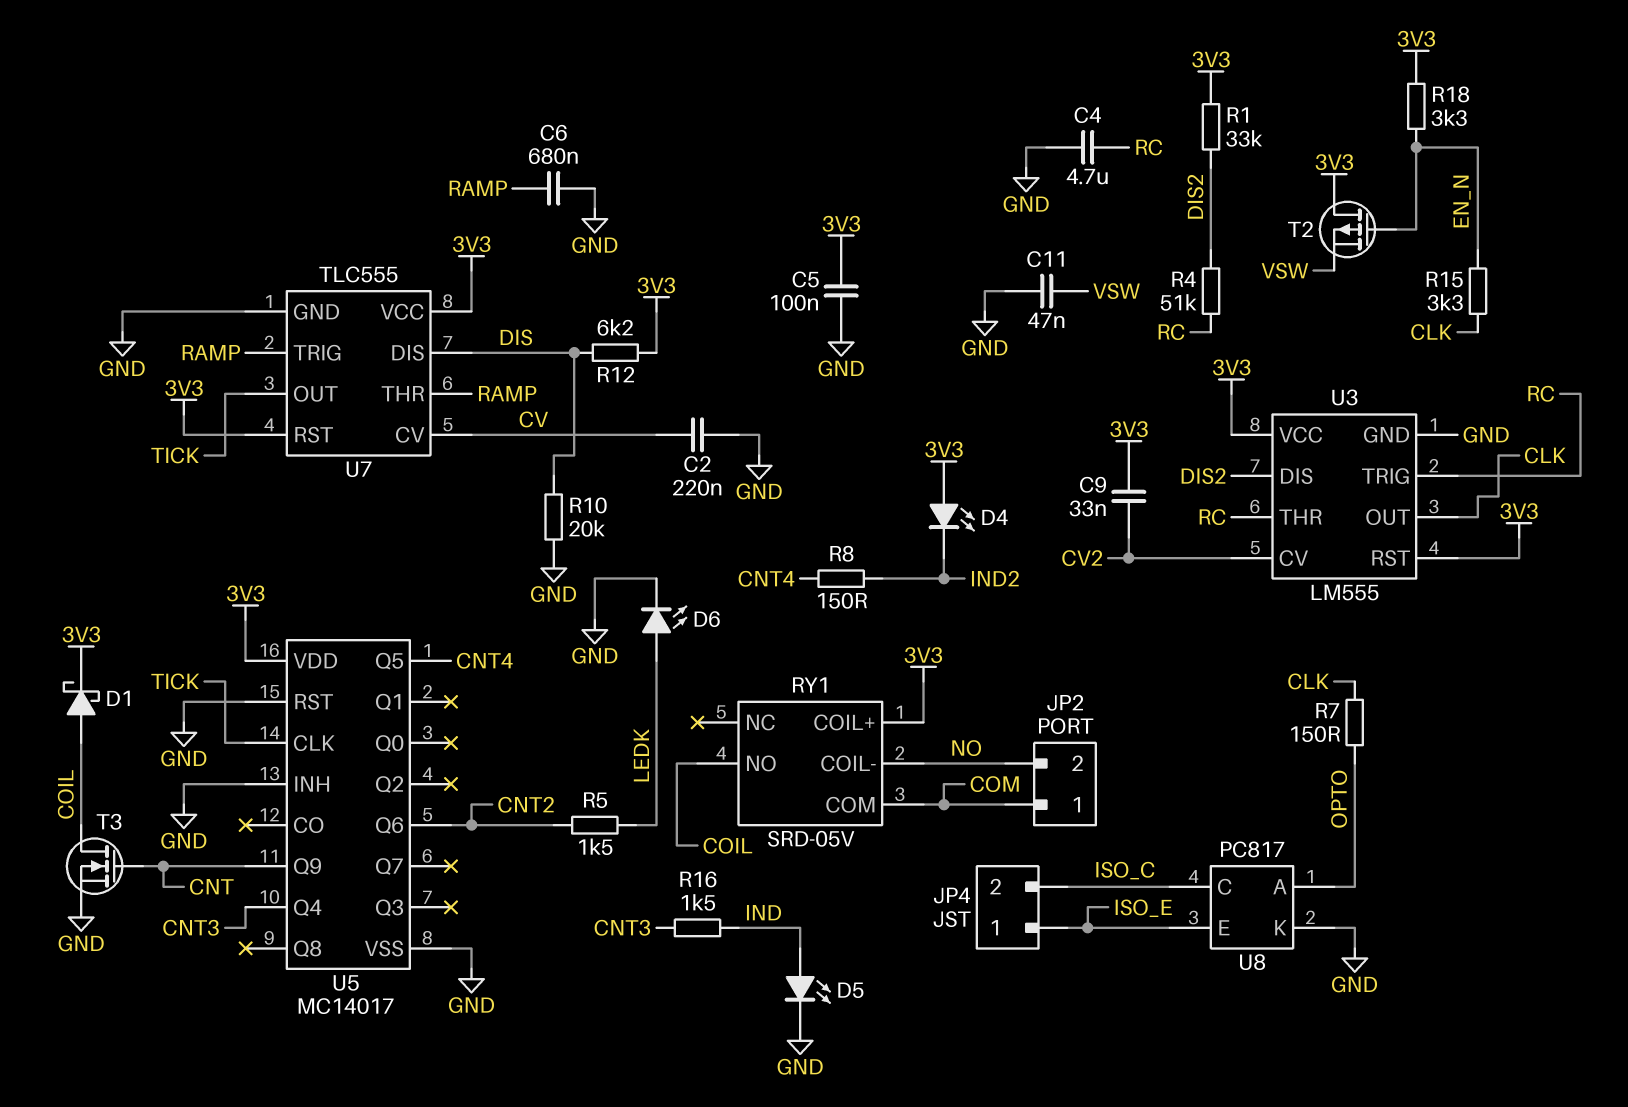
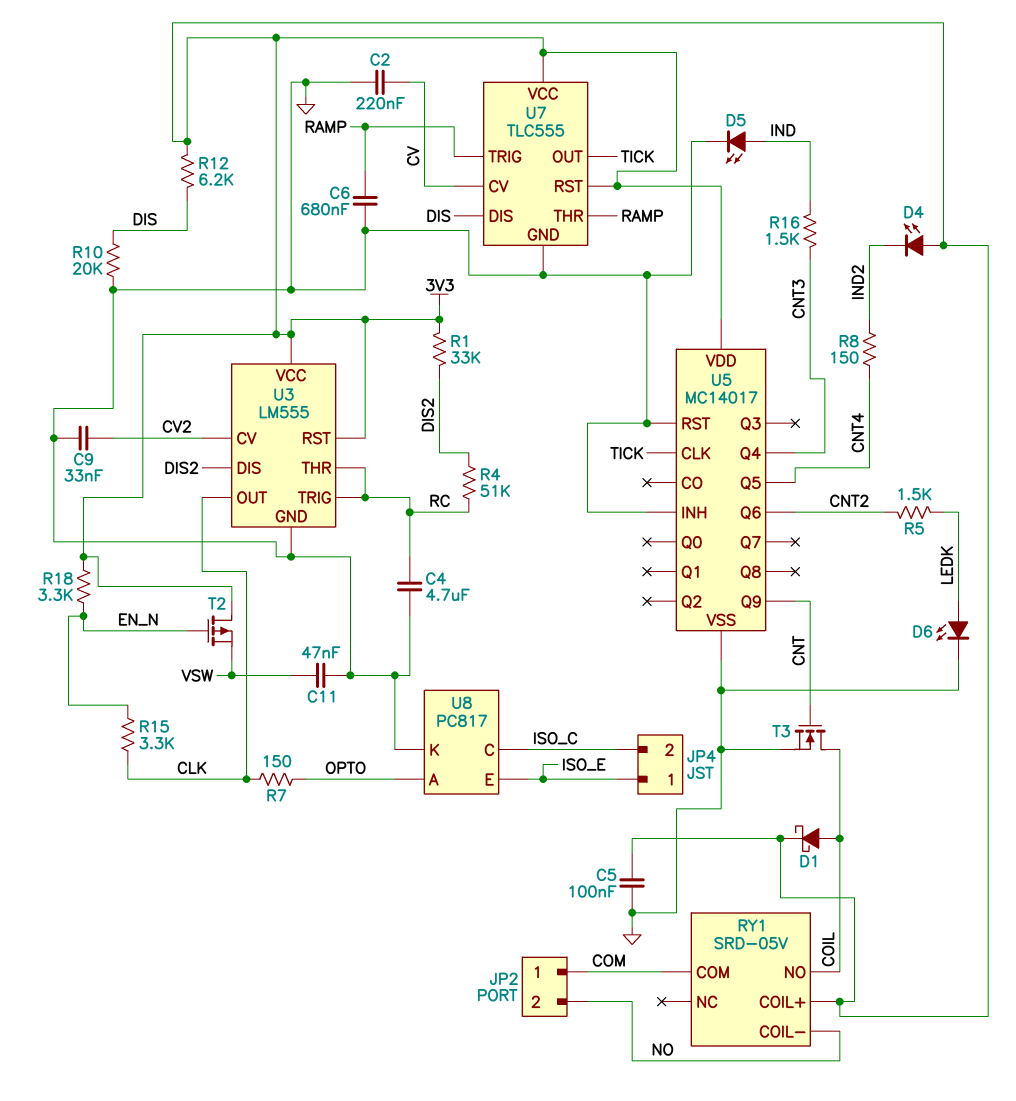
C9: 33nF (3V3, CV2) -> 33nF (CV2, GND)

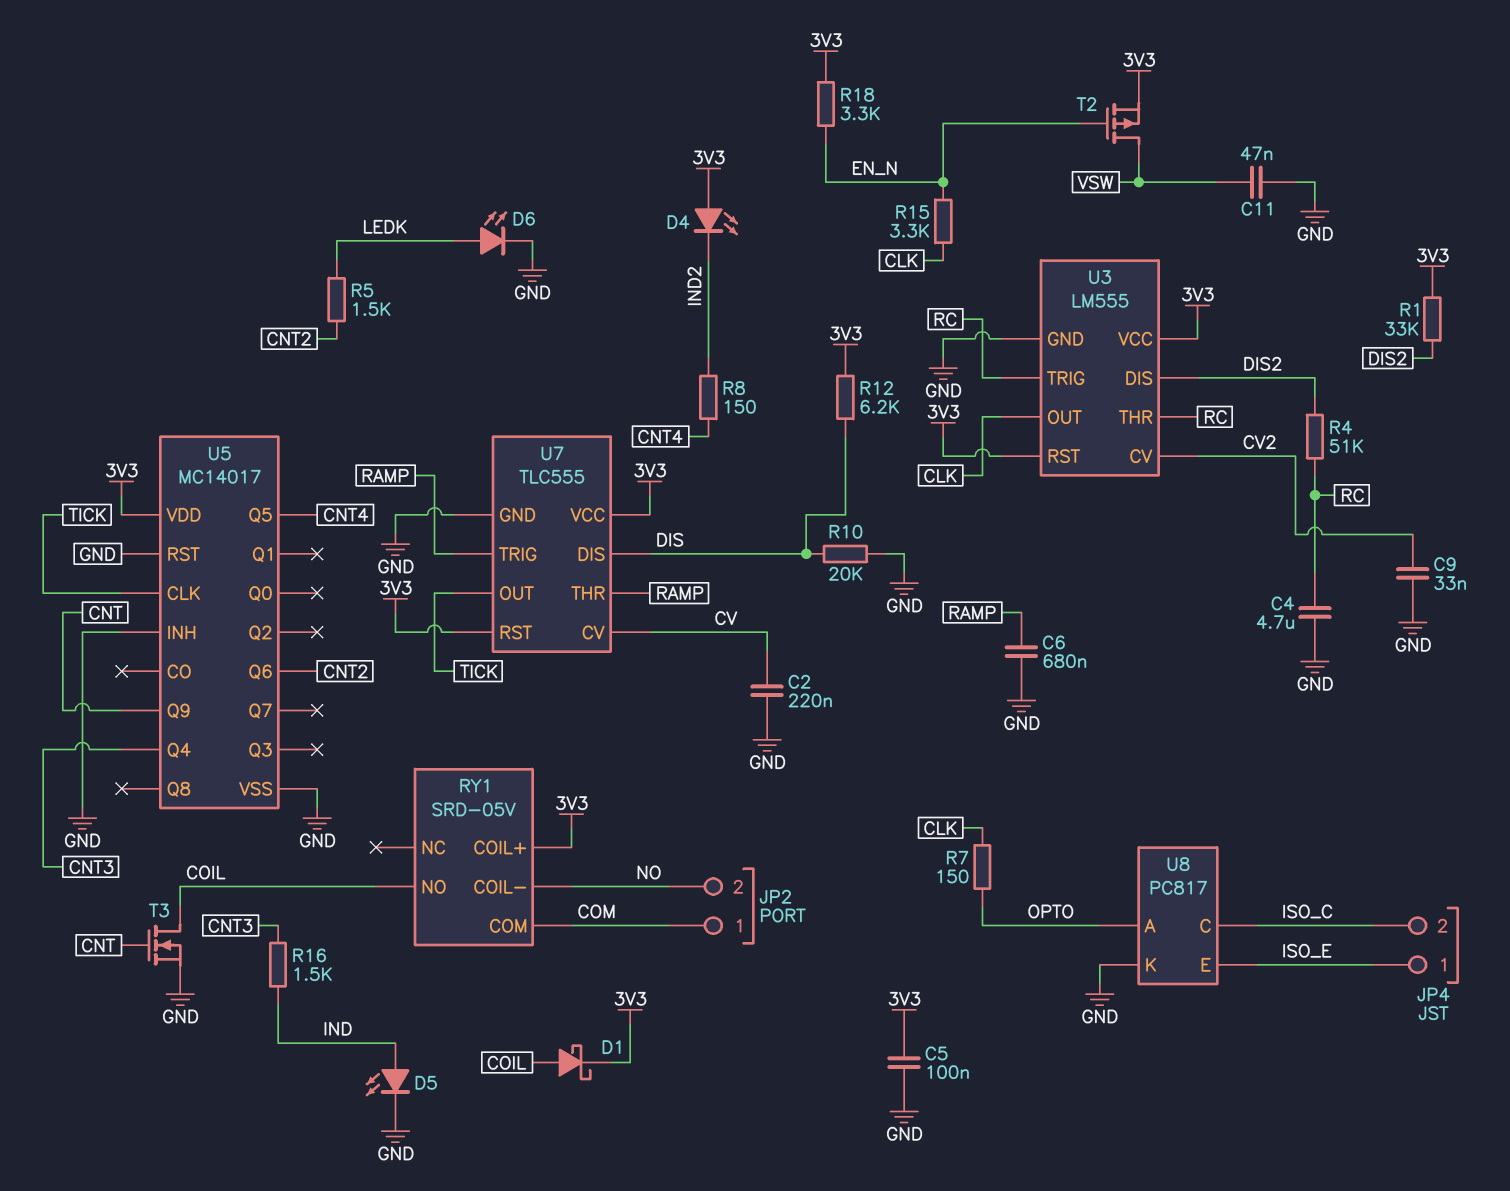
T2: PMOS (G EN_N, D 3V3, S VSW) -> PMOS (G EN_N, D VSW, S 3V3)

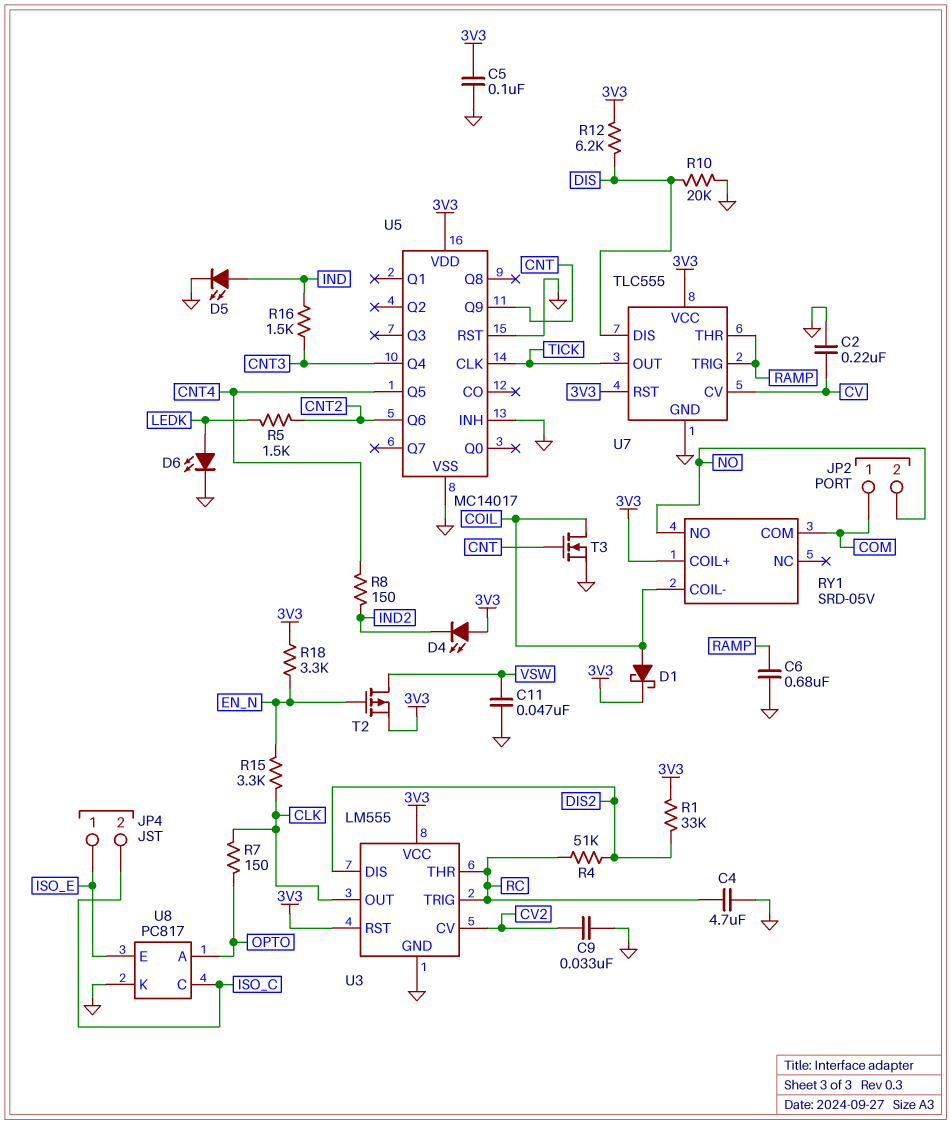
RY1 pin COIL-: NO -> COIL
RY1 pin NO: COIL -> NO

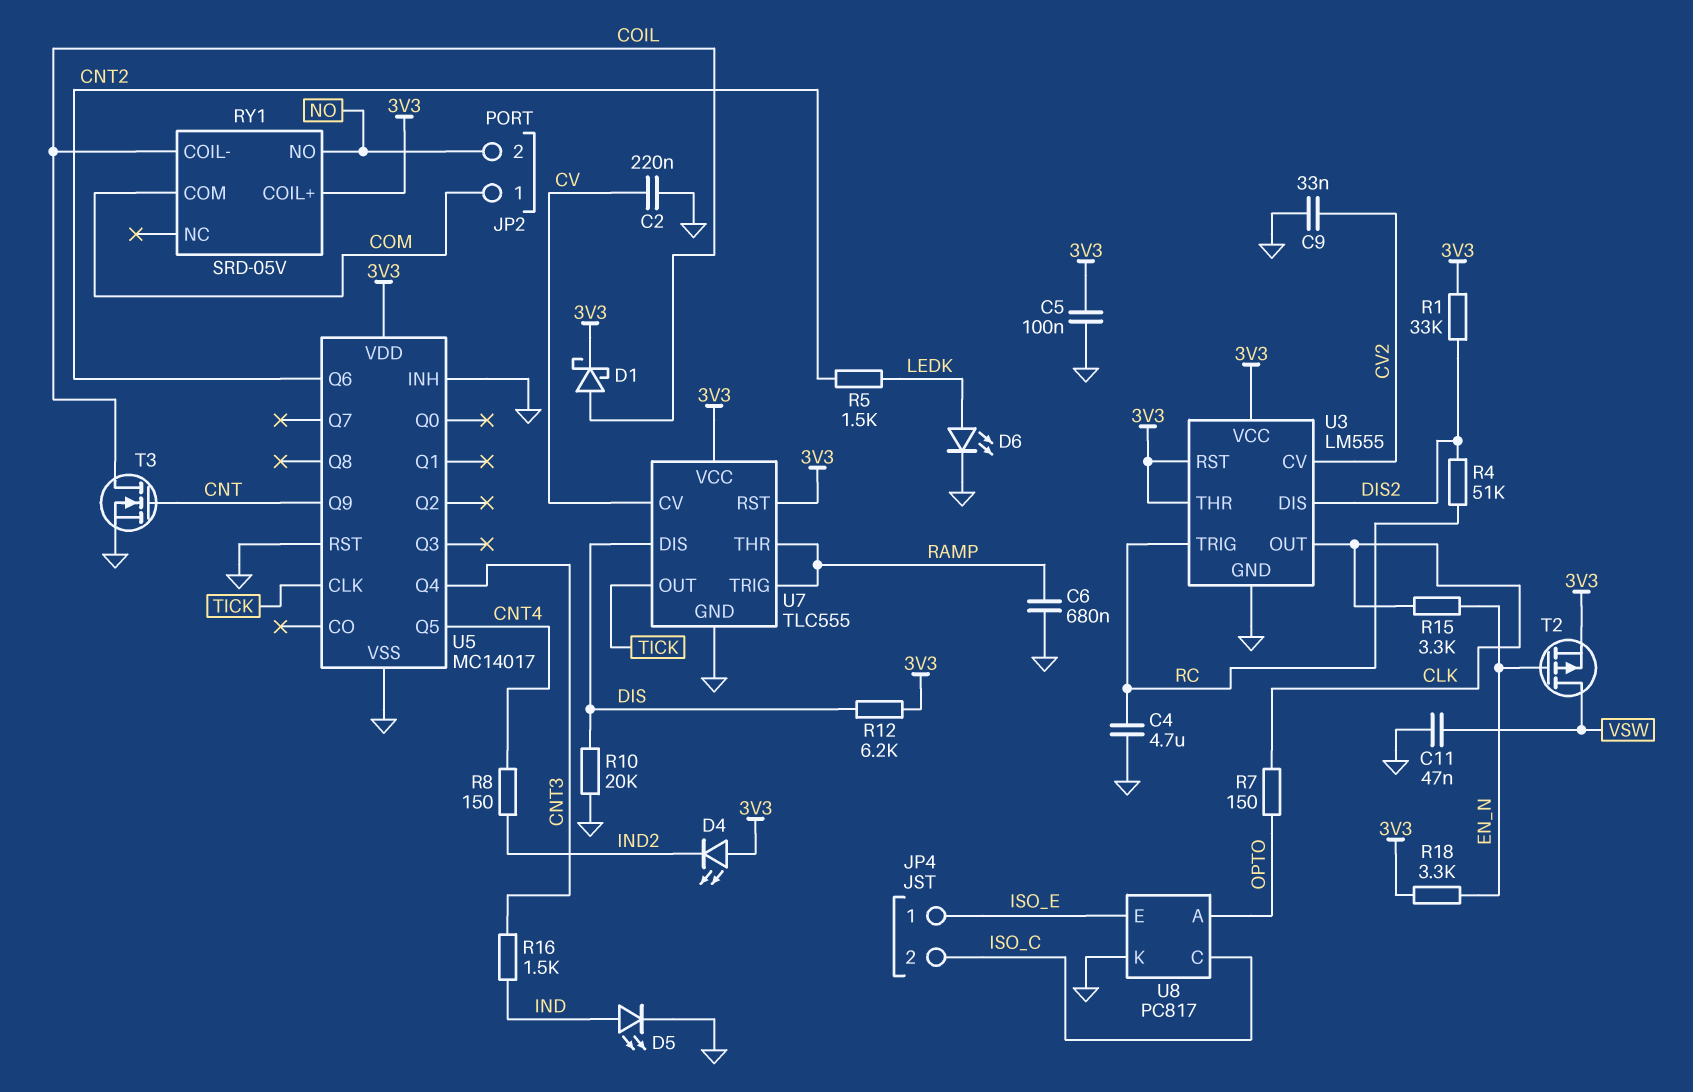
U3 pin THR: RC -> 3V3

